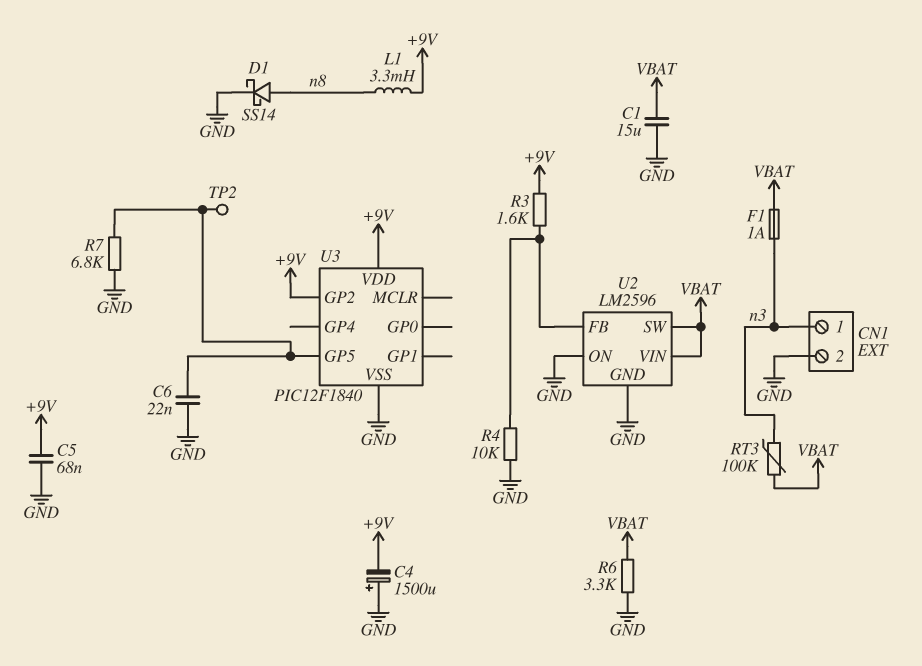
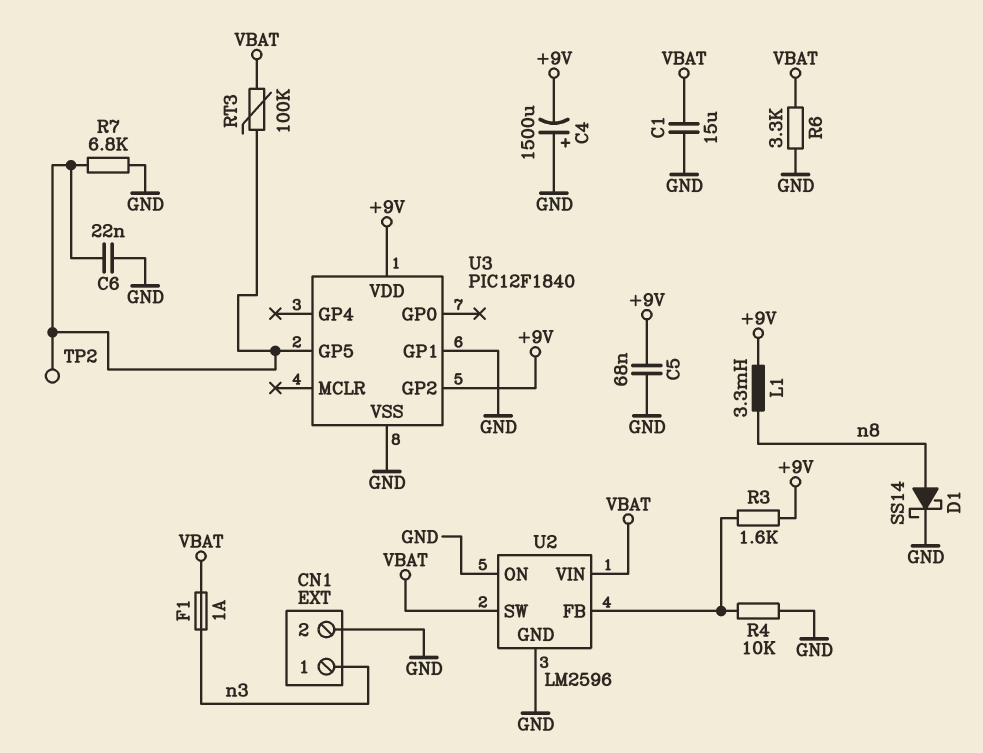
RT3: 100k (VBAT, n3) -> 100k (U3/GP5, VBAT)
U3 pin GP1: none -> GND

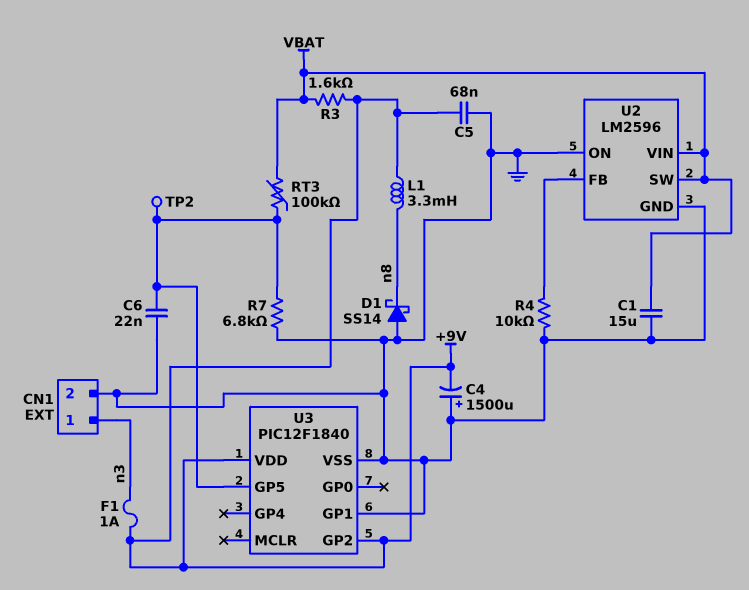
D1: schottky SS14 (A n8, K GND) -> schottky SS14 (A GND, K n8)
F1: 1A (VBAT, n3) -> 1A (+9V, n3)
R3: 1.6k (+9V, U2/FB) -> 1.6k (+9V, VBAT)
R6: 3.3k (GND, VBAT) -> none

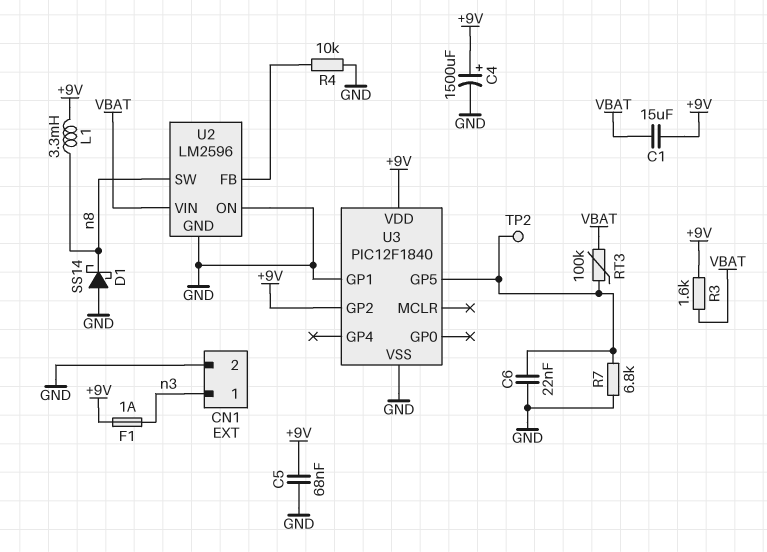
C1: 15uF (GND, VBAT) -> 15uF (+9V, VBAT)
C4: 1500uF (plus GND, minus +9V) -> 1500uF (plus +9V, minus GND)
U2 pin SW: VBAT -> n8

